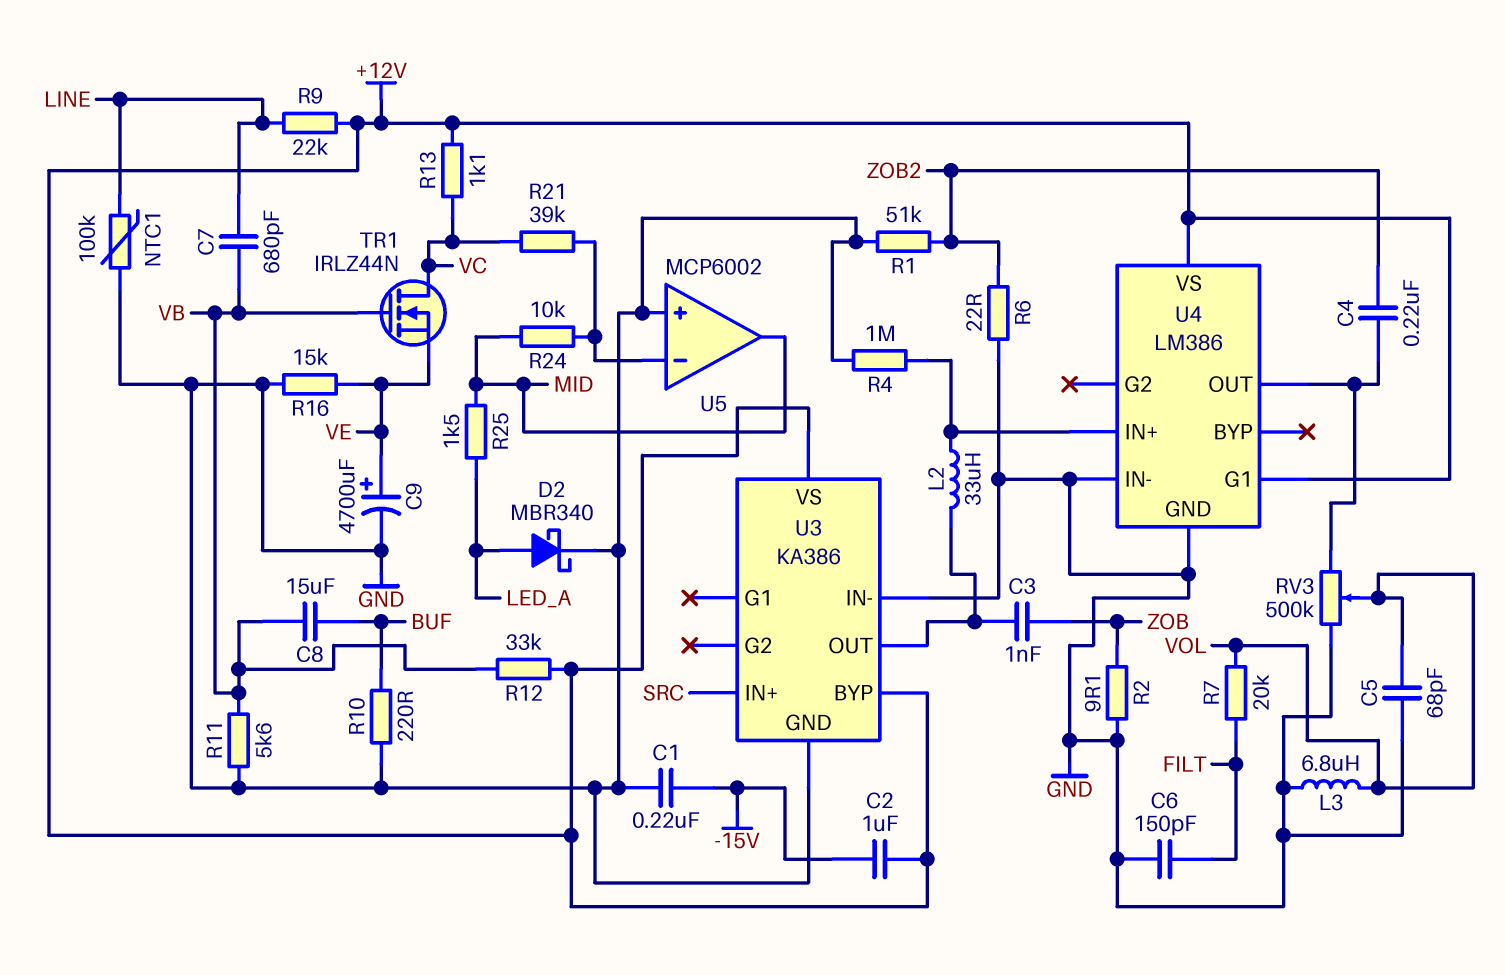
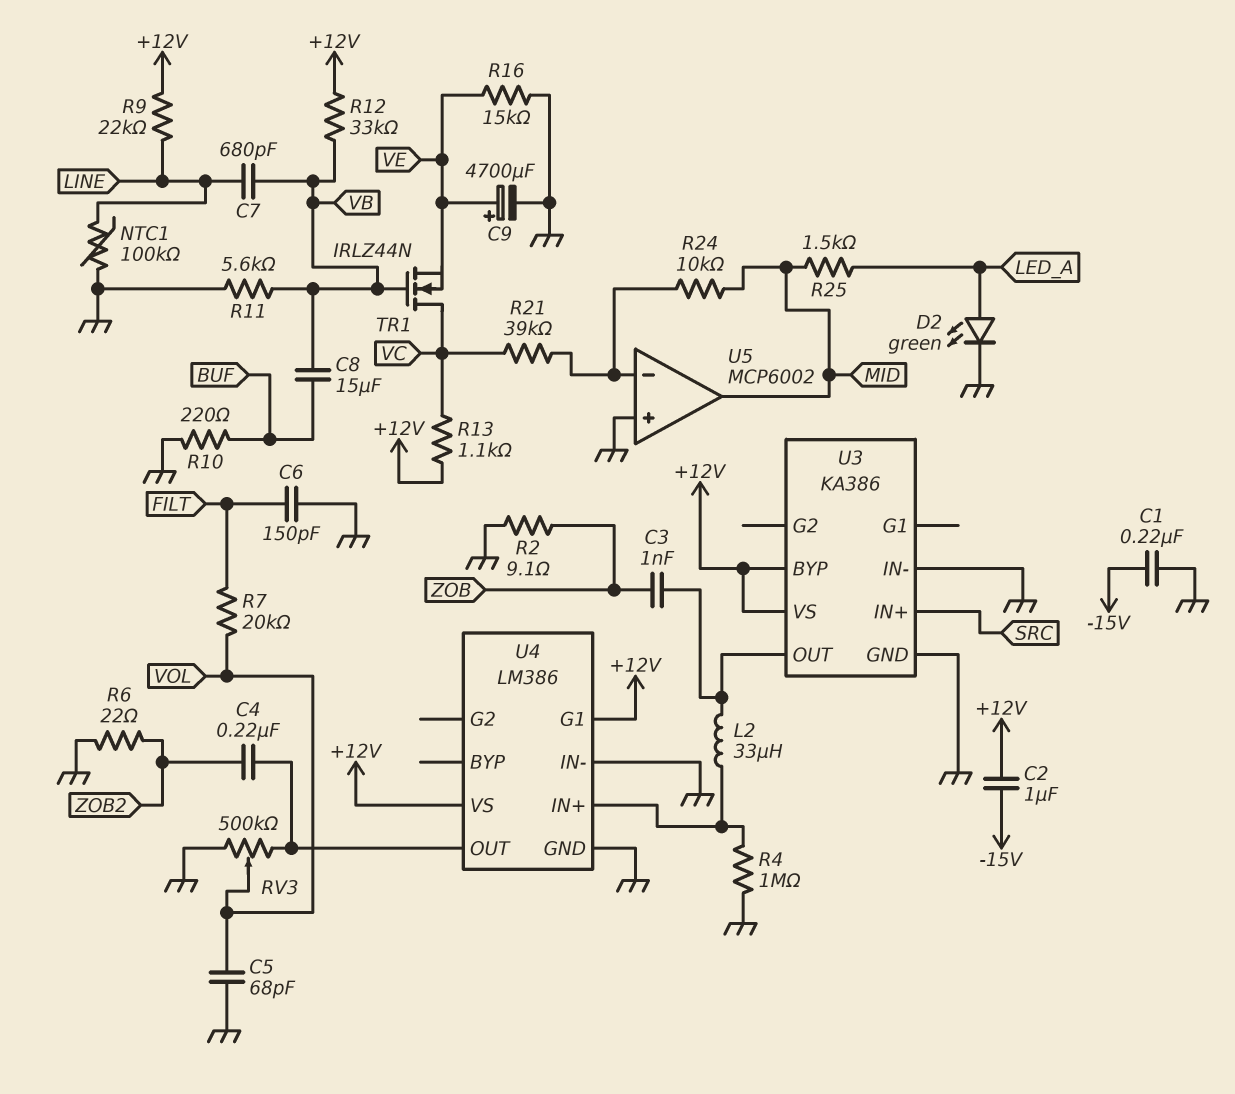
D2: schottky MBR340 (A LED_A, K GND) -> LED green (A LED_A, K GND)
L3: 6.8uH (GND, VOL) -> none
R1: 51k (GND, ZOB2) -> none

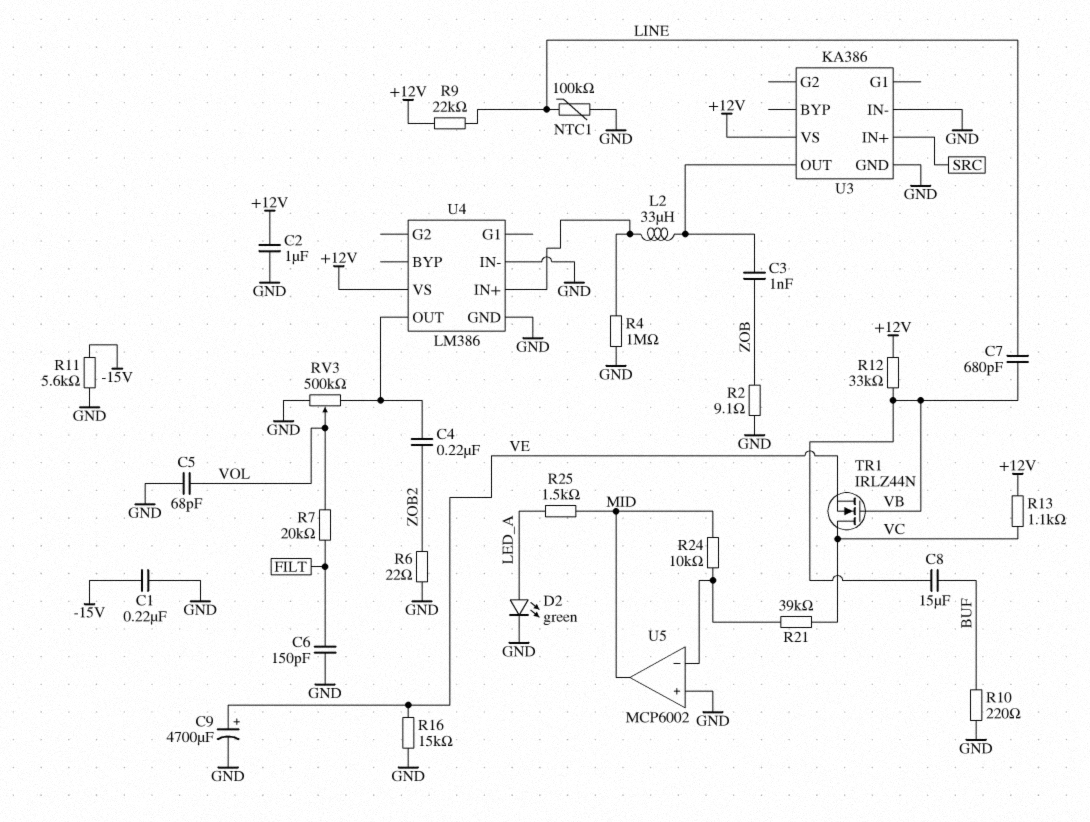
C2: 1uF (+12V, -15V) -> 1uF (+12V, GND)
R11: 5.6k (GND, VB) -> 5.6k (-15V, GND)
U3 pin BYP: +12V -> none
U4 pin G1: +12V -> none

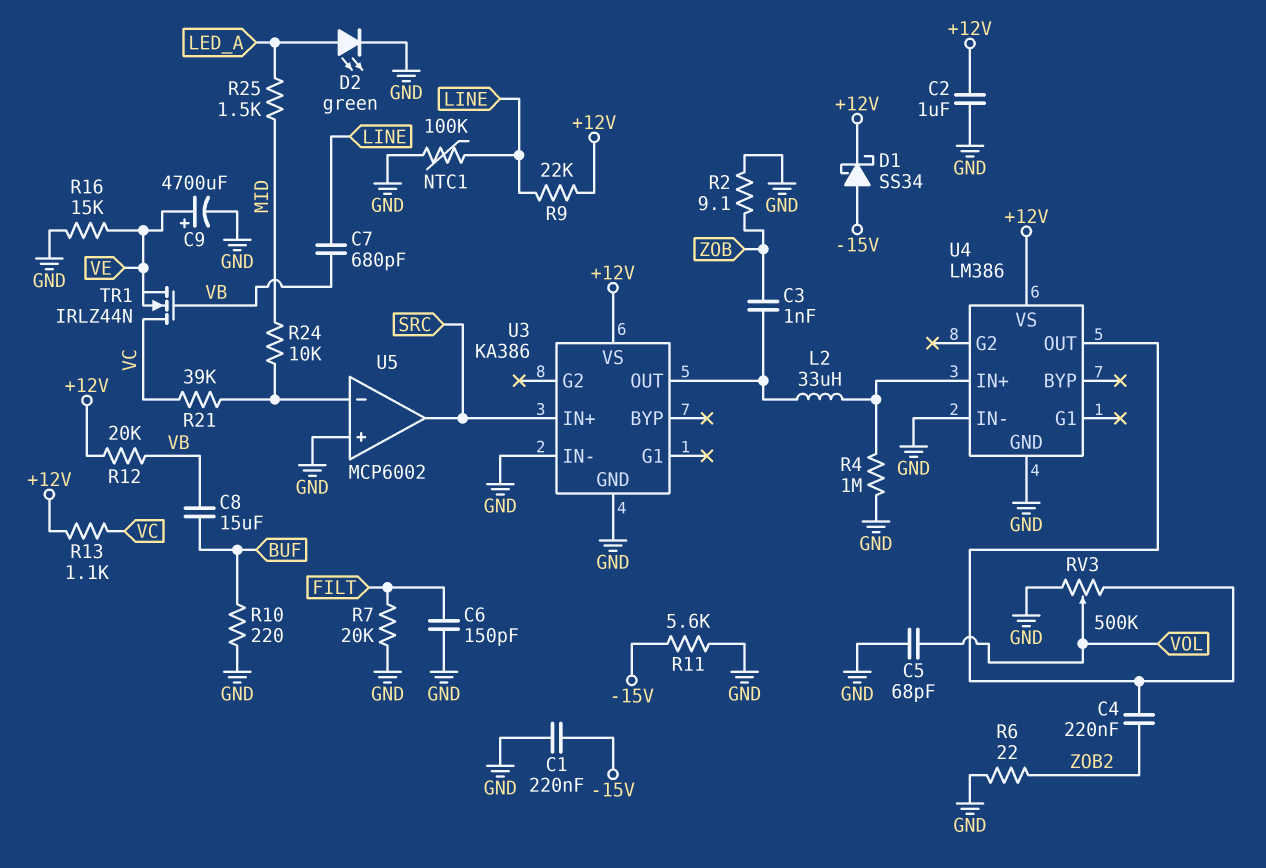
D1: none -> schottky SS34 (A -15V, K +12V)
R7: 20k (FILT, VOL) -> 20k (FILT, GND)
R12: 33k (+12V, VB) -> 20k (+12V, VB)
U5 pin out: MID -> SRC

